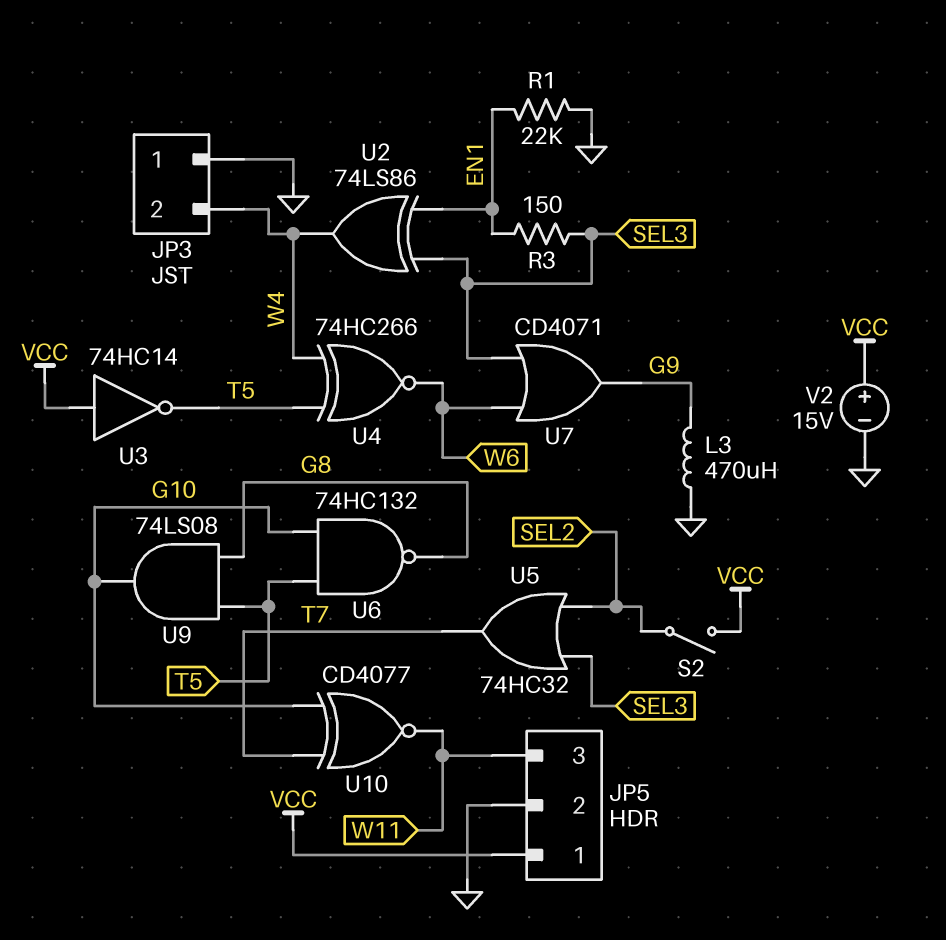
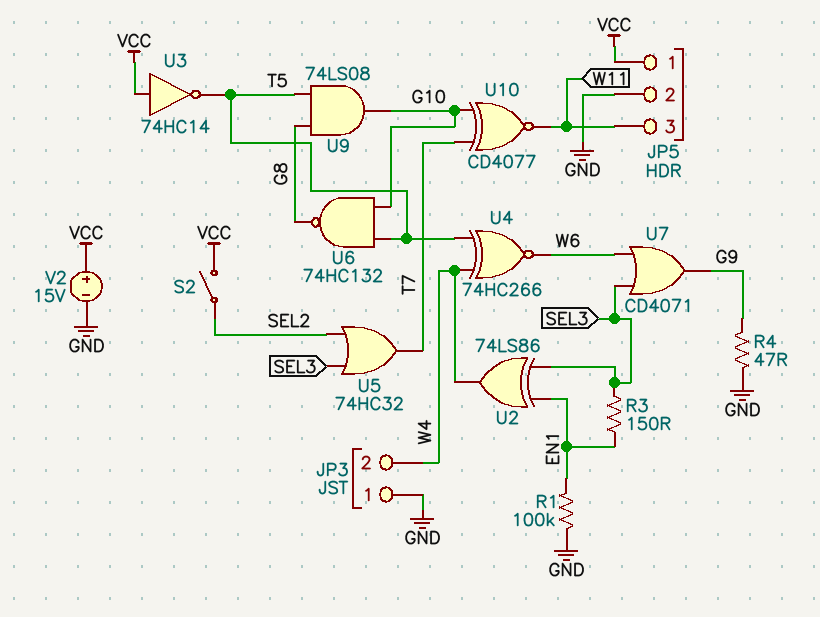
L3: 470uH (G9, GND) -> none
R1: 22k (EN1, GND) -> 100k (EN1, GND)
R4: none -> 47 (G9, GND)

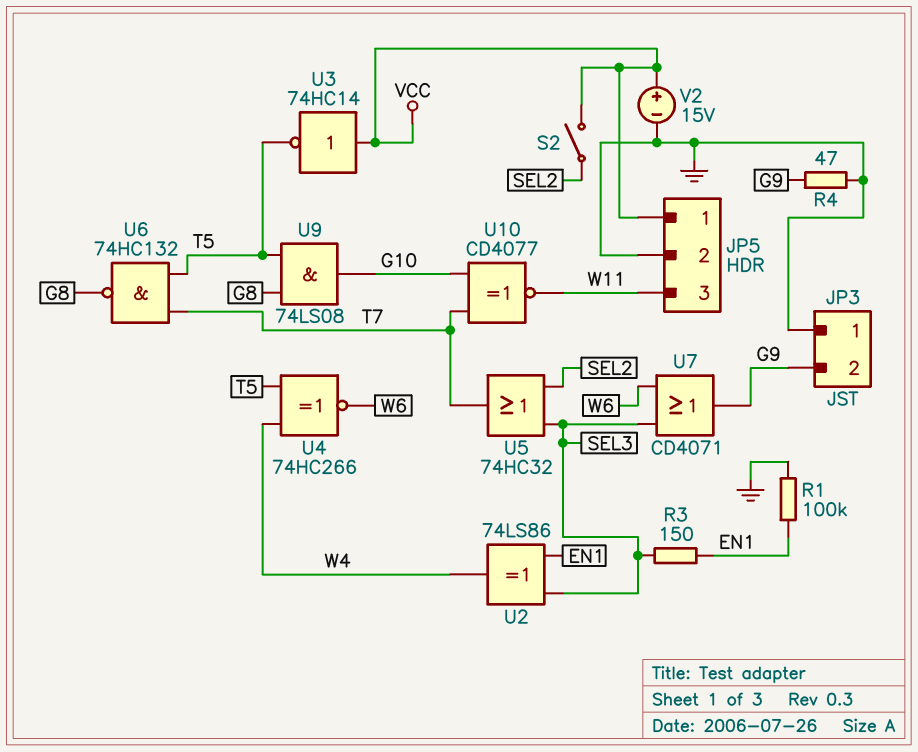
JP3 pin 2: W4 -> G9
U6: NAND 74HC132 (in G10, in T5, out G8) -> NAND 74HC132 (in T5, in T7, out G8)

